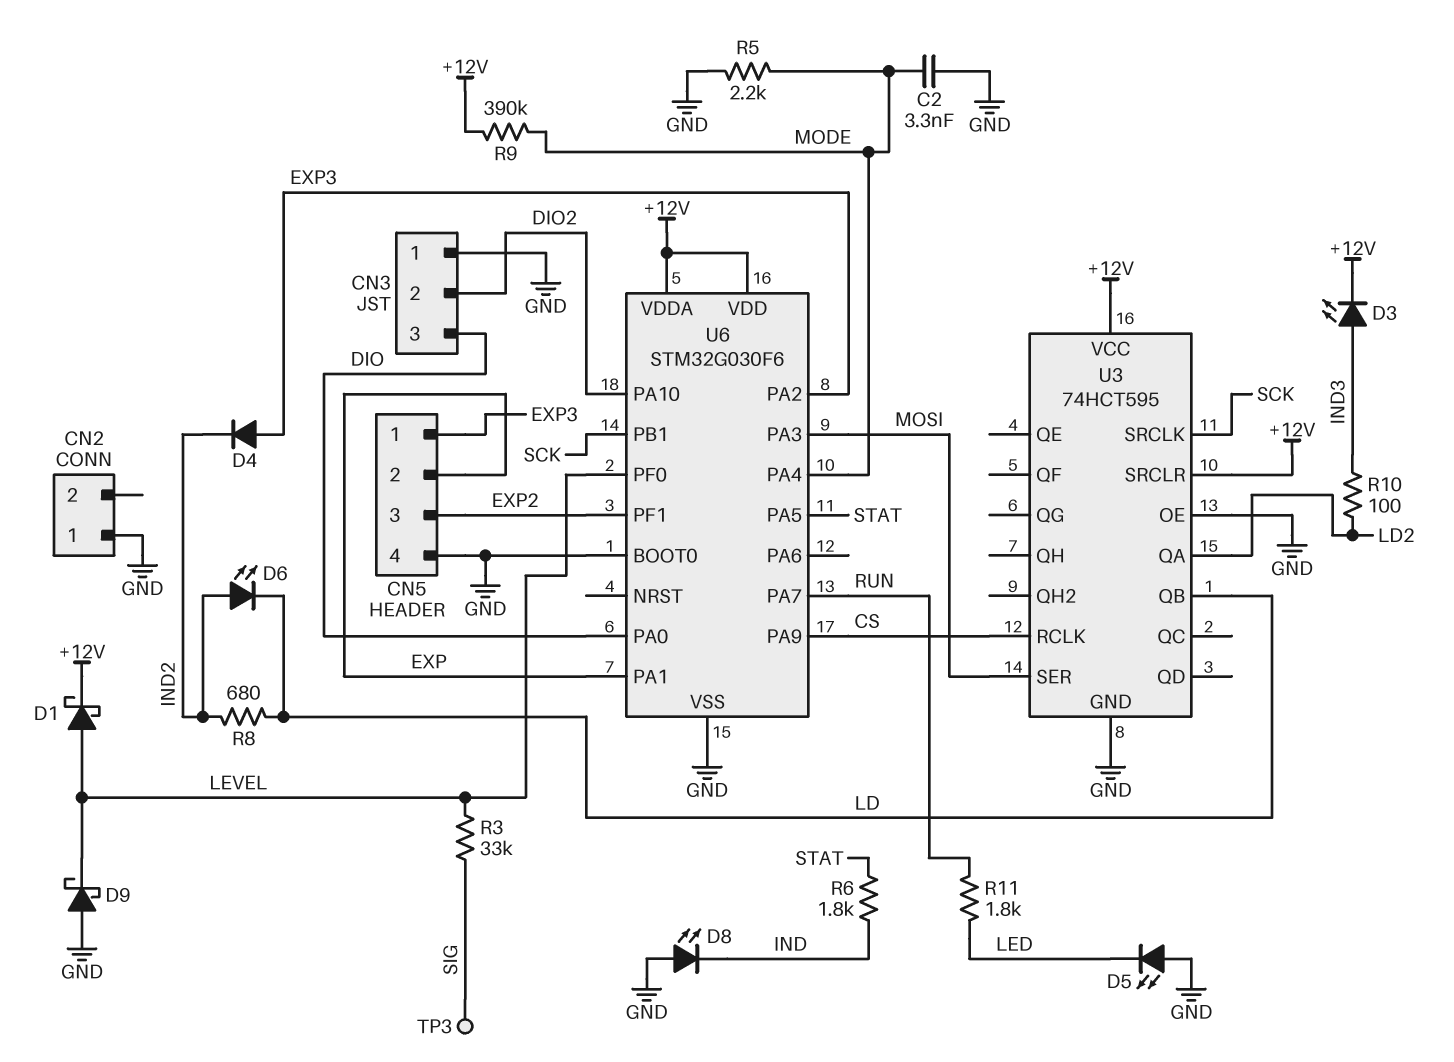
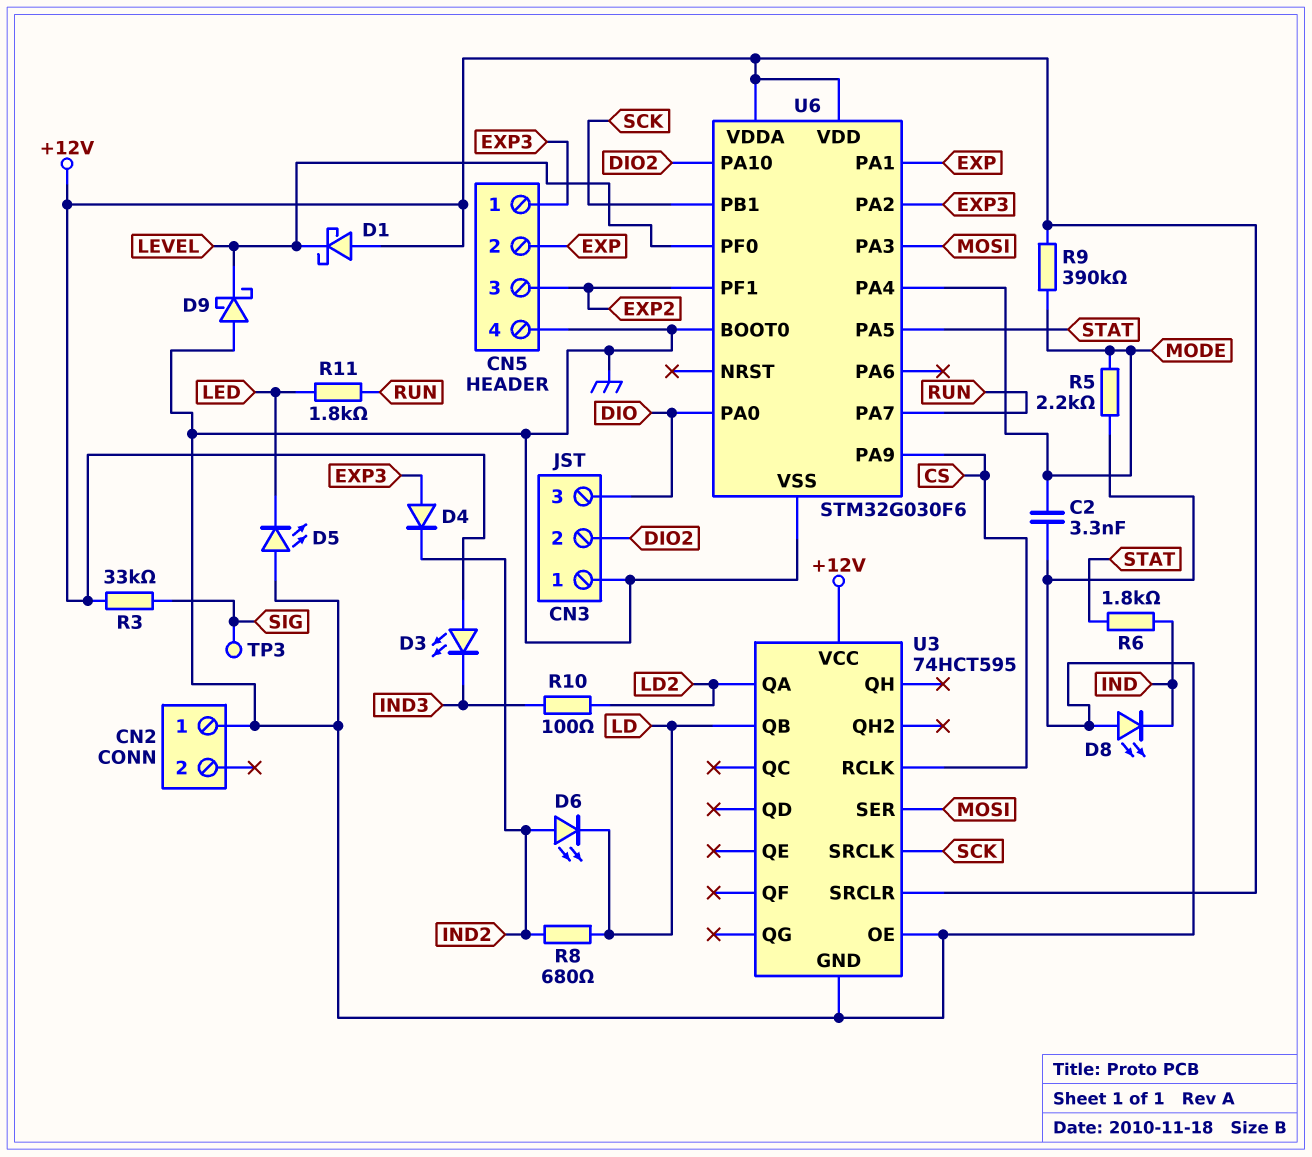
D1: schottky (A LEVEL, K +12V) -> schottky (A +12V, K LEVEL)
D3: LED (A IND3, K +12V) -> LED (A +12V, K IND3)
R3: 33k (LEVEL, SIG) -> 33k (+12V, SIG)

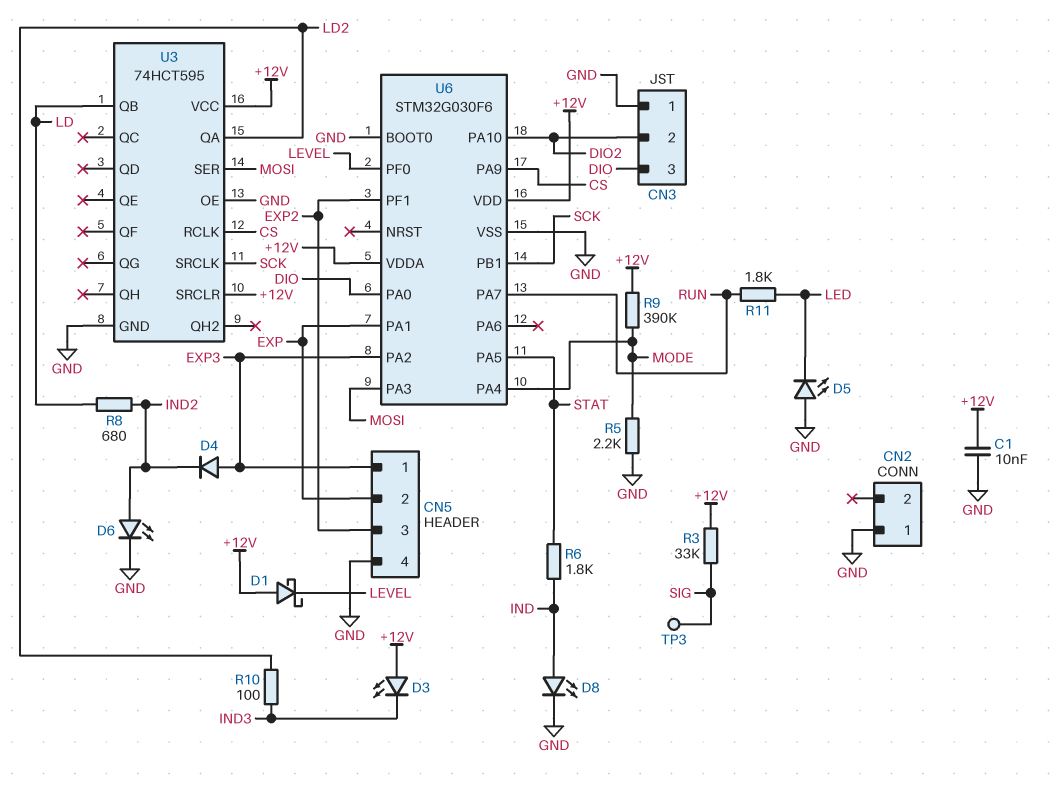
C1: none -> 10nF (+12V, GND)
C2: 3.3nF (GND, MODE) -> none
D6: LED (A IND2, K LD) -> LED (A IND2, K GND)
D8: LED (A GND, K IND) -> LED (A IND, K GND)
D9: schottky (A GND, K LEVEL) -> none

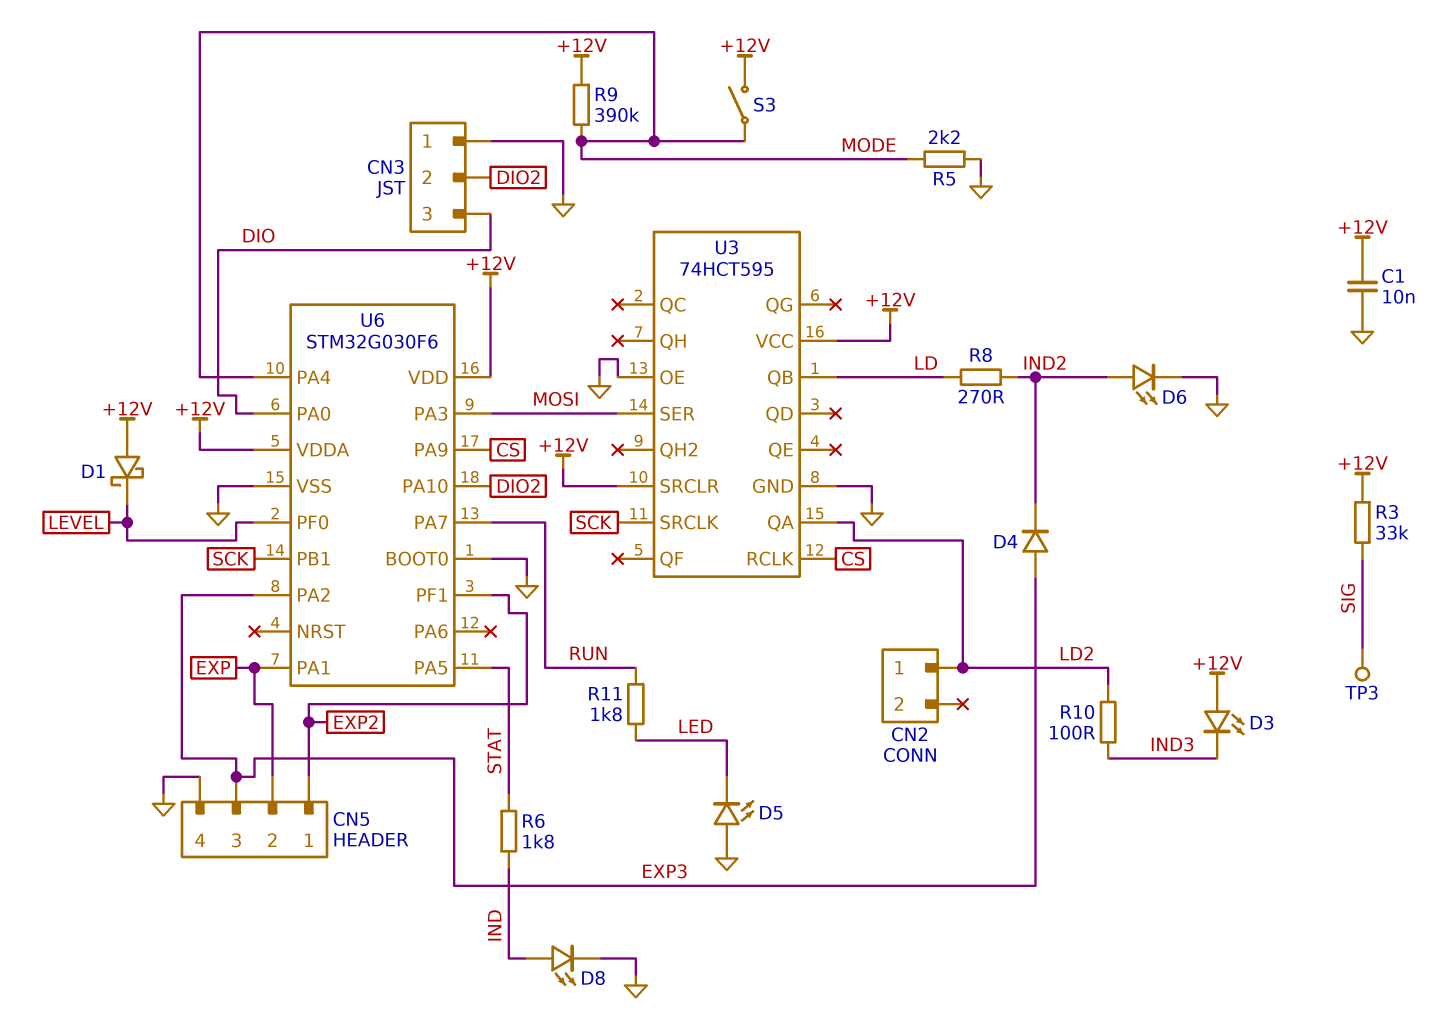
CN2 pin 1: GND -> LD2
CN5 pin 1: EXP3 -> EXP2
CN5 pin 3: EXP2 -> EXP3
R8: 680 (IND2, LD) -> 270 (IND2, LD)
S3: none -> switch (+12V, MODE)

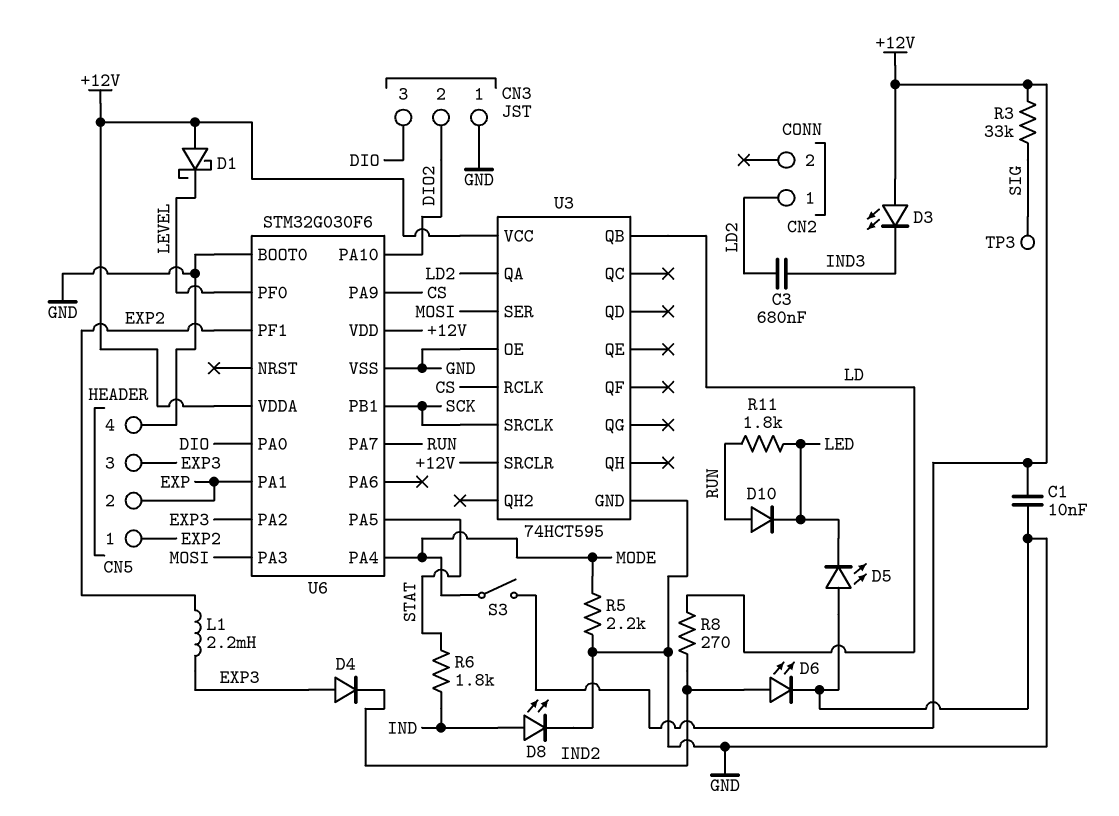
C3: none -> 680nF (IND3, LD2)
D10: none -> diode (A RUN, K LED)
L1: none -> 2.2mH (EXP2, EXP3)
R9: 390k (+12V, MODE) -> none
R10: 100 (IND3, LD2) -> none

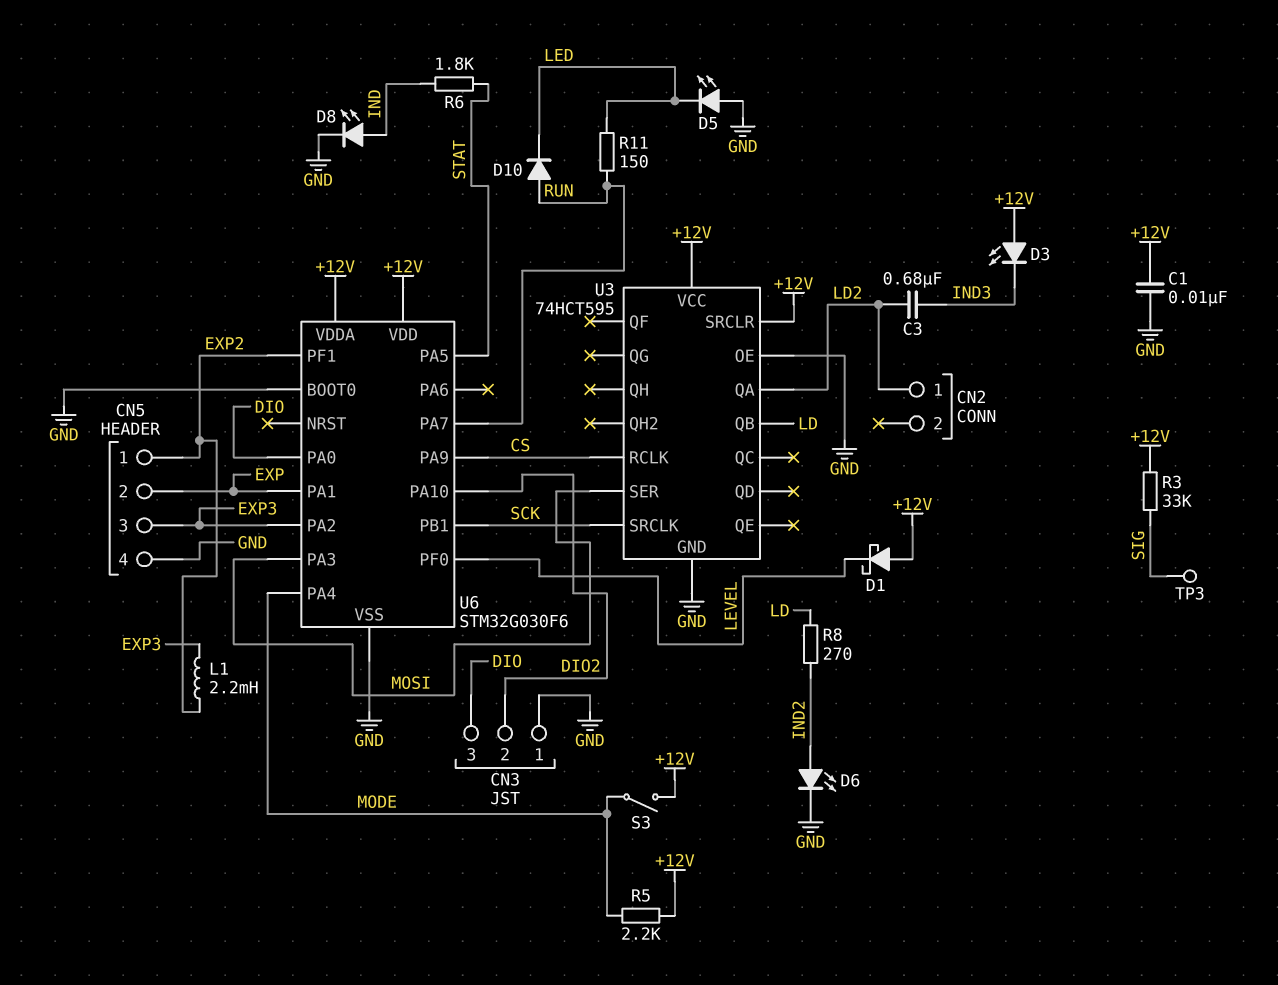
D4: diode (A EXP3, K IND2) -> none
R5: 2.2k (GND, MODE) -> 2.2k (+12V, MODE)
R11: 1.8k (LED, RUN) -> 150 (LED, RUN)

